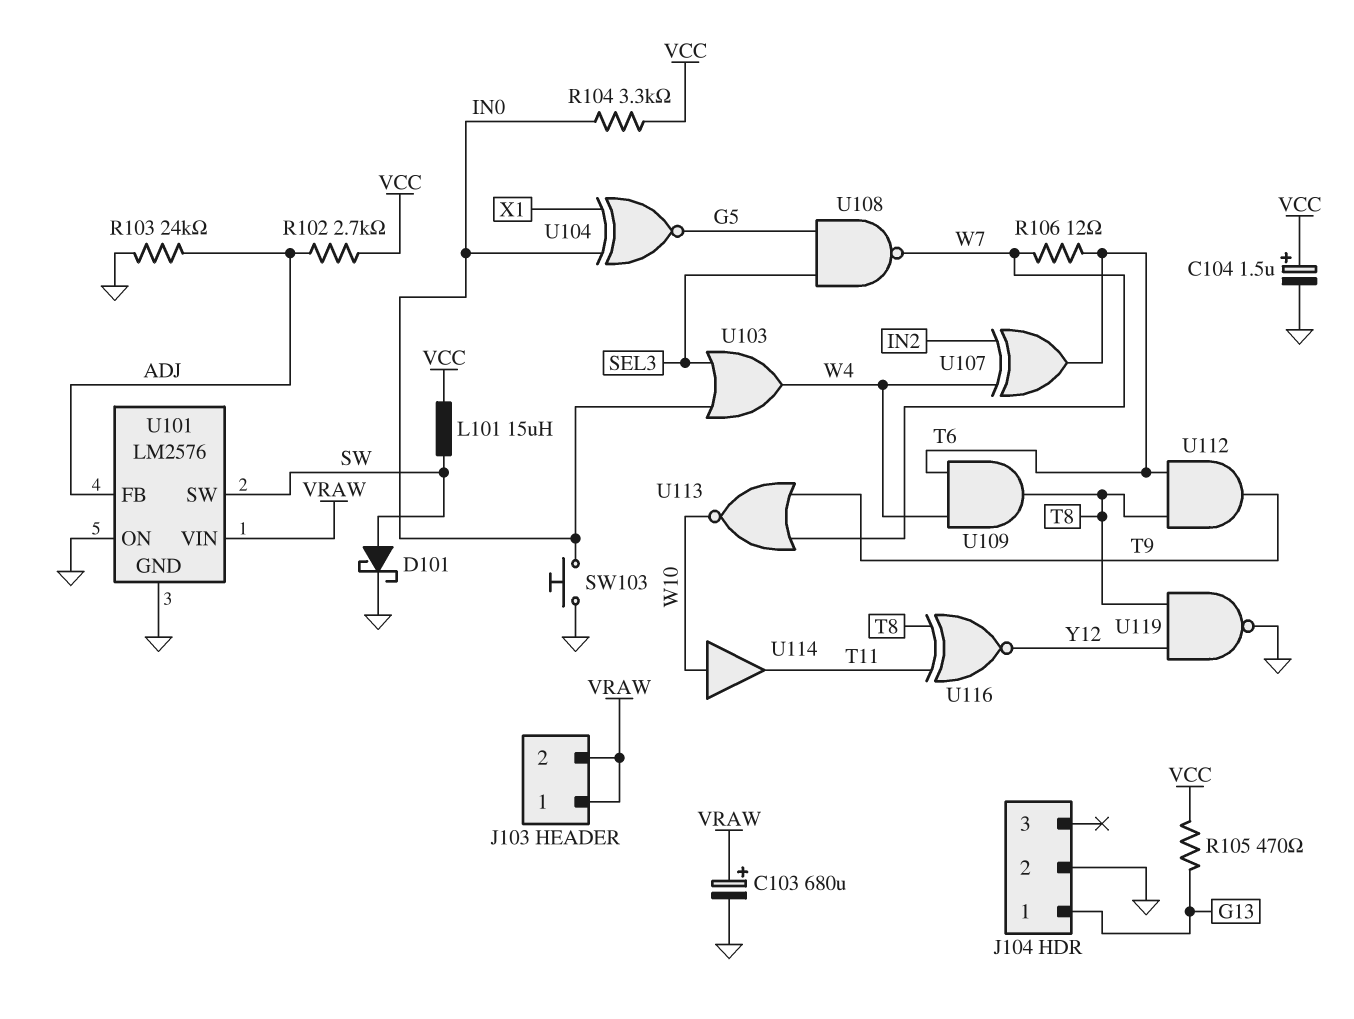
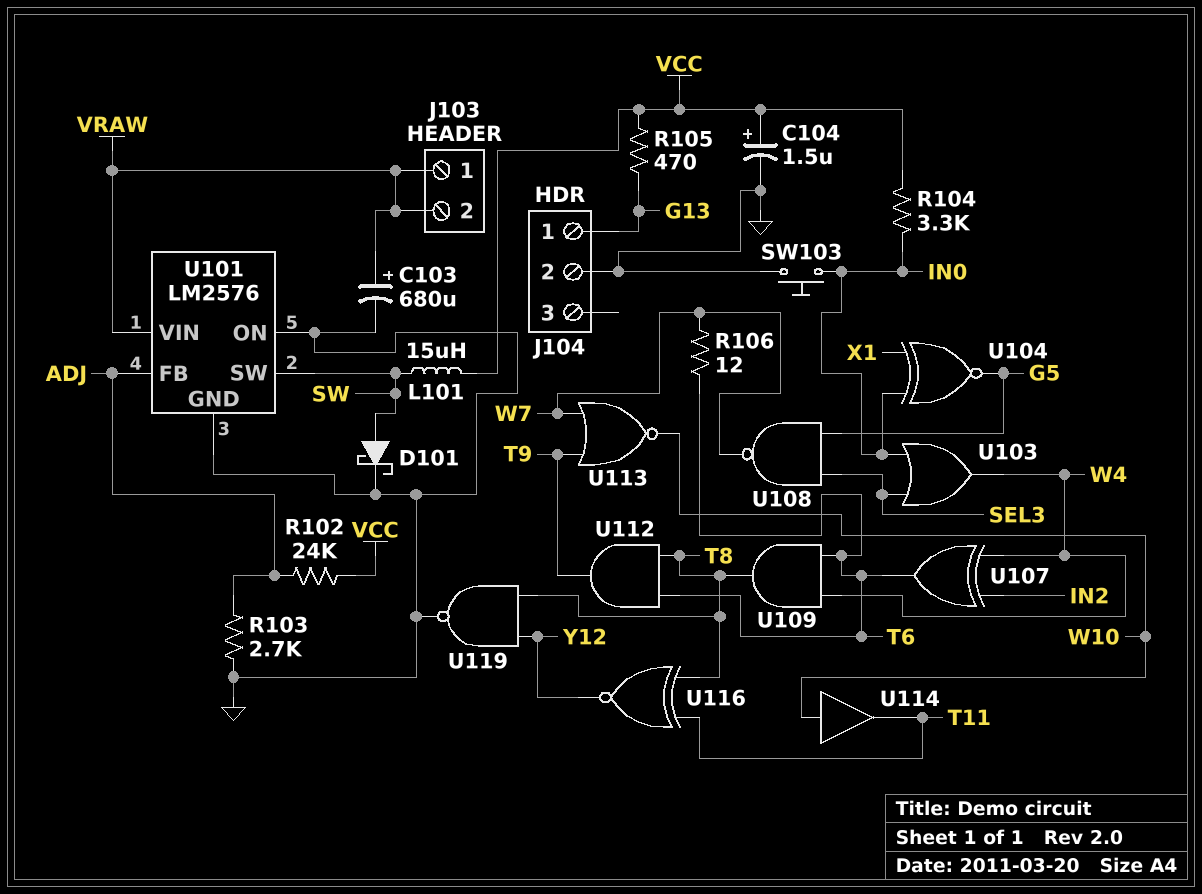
R102: 2.7k (ADJ, VCC) -> 24k (ADJ, VCC)
R103: 24k (ADJ, GND) -> 2.7k (ADJ, GND)

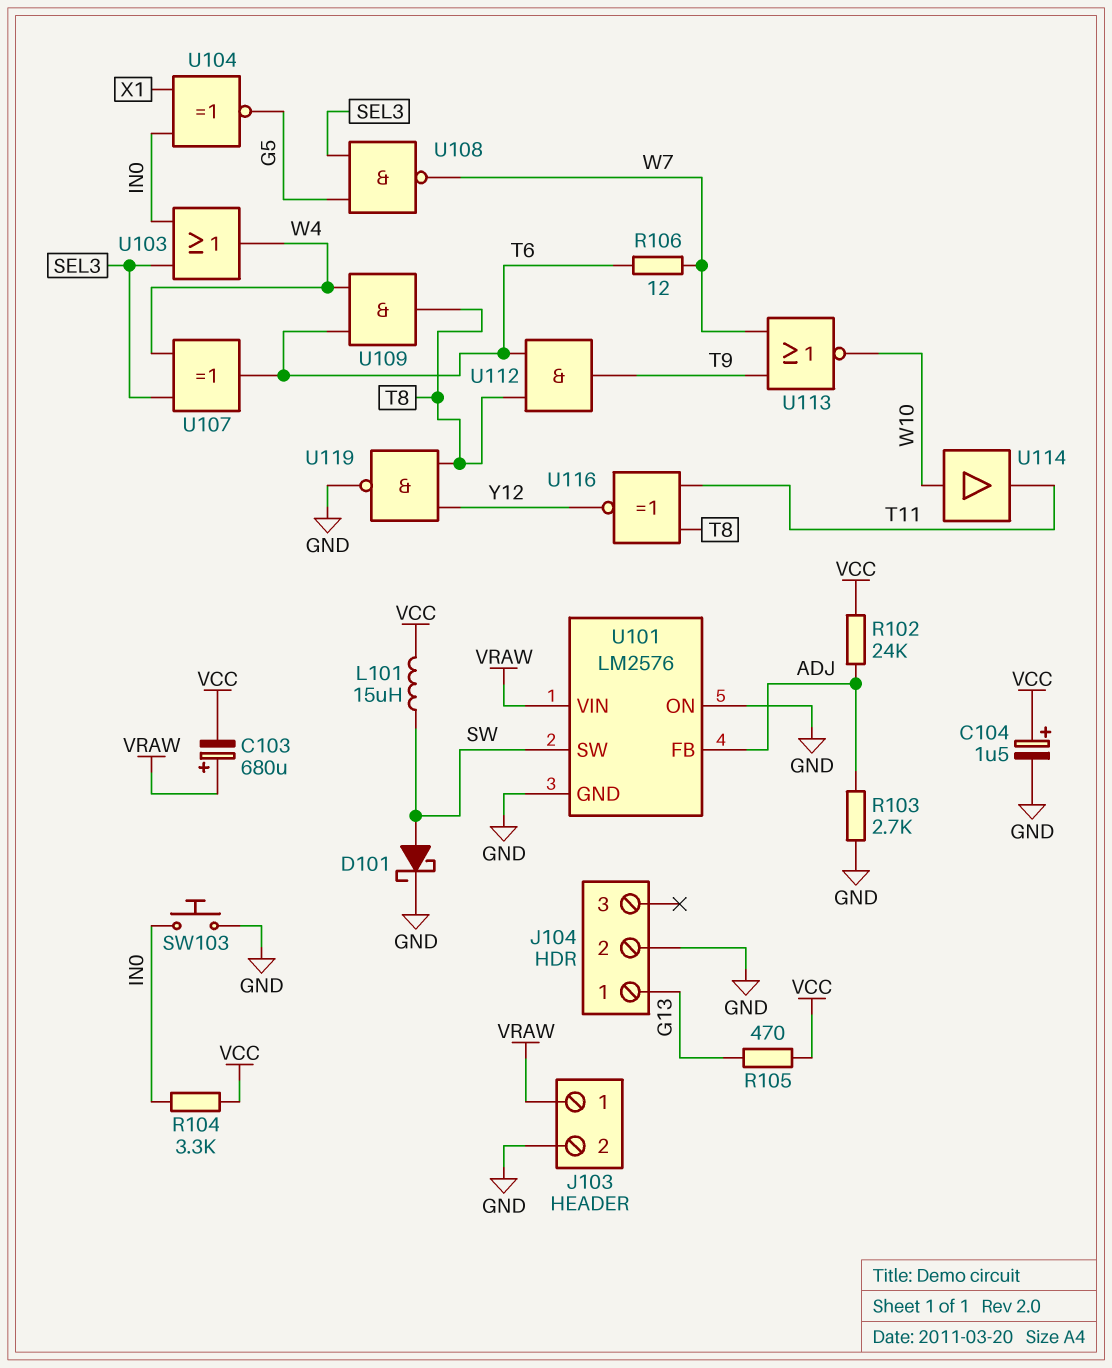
C103: 680uF (plus VRAW, minus GND) -> 680uF (plus VRAW, minus VCC)
J103 pin 2: VRAW -> GND
U107: XOR (in IN2, in W4, out T6) -> XOR (in SEL3, in W4, out T6)

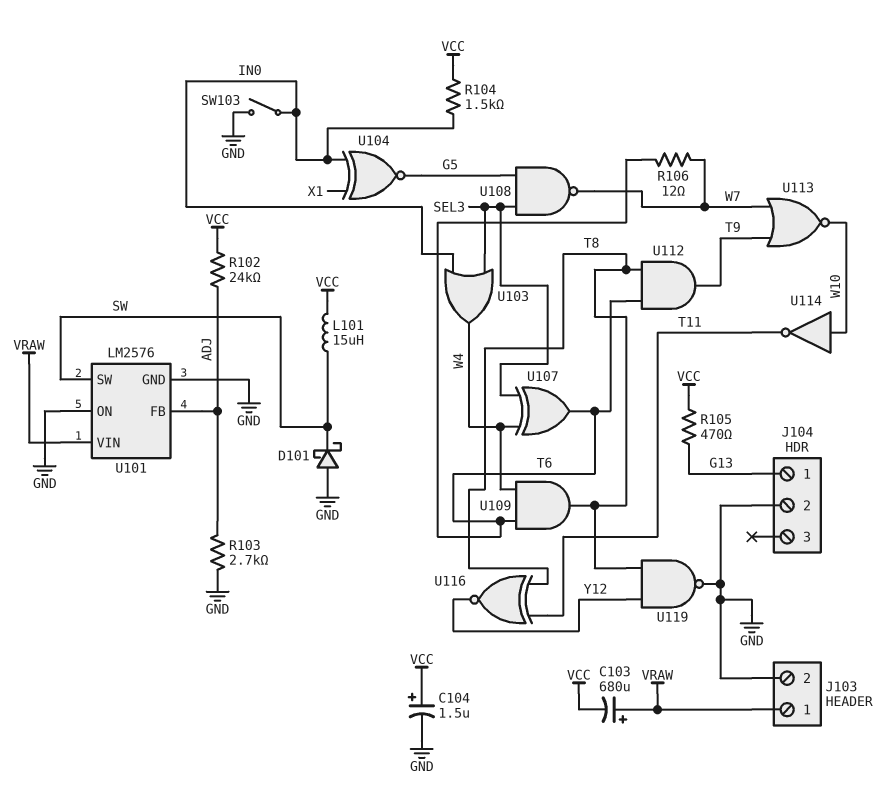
D101: schottky (A SW, K GND) -> schottky (A GND, K SW)
R104: 3.3k (IN0, VCC) -> 1.5k (IN0, VCC)
SW103: button (GND, IN0) -> switch (GND, IN0)
U114: buffer (in W10, out T11) -> NOT (in W10, out T11)

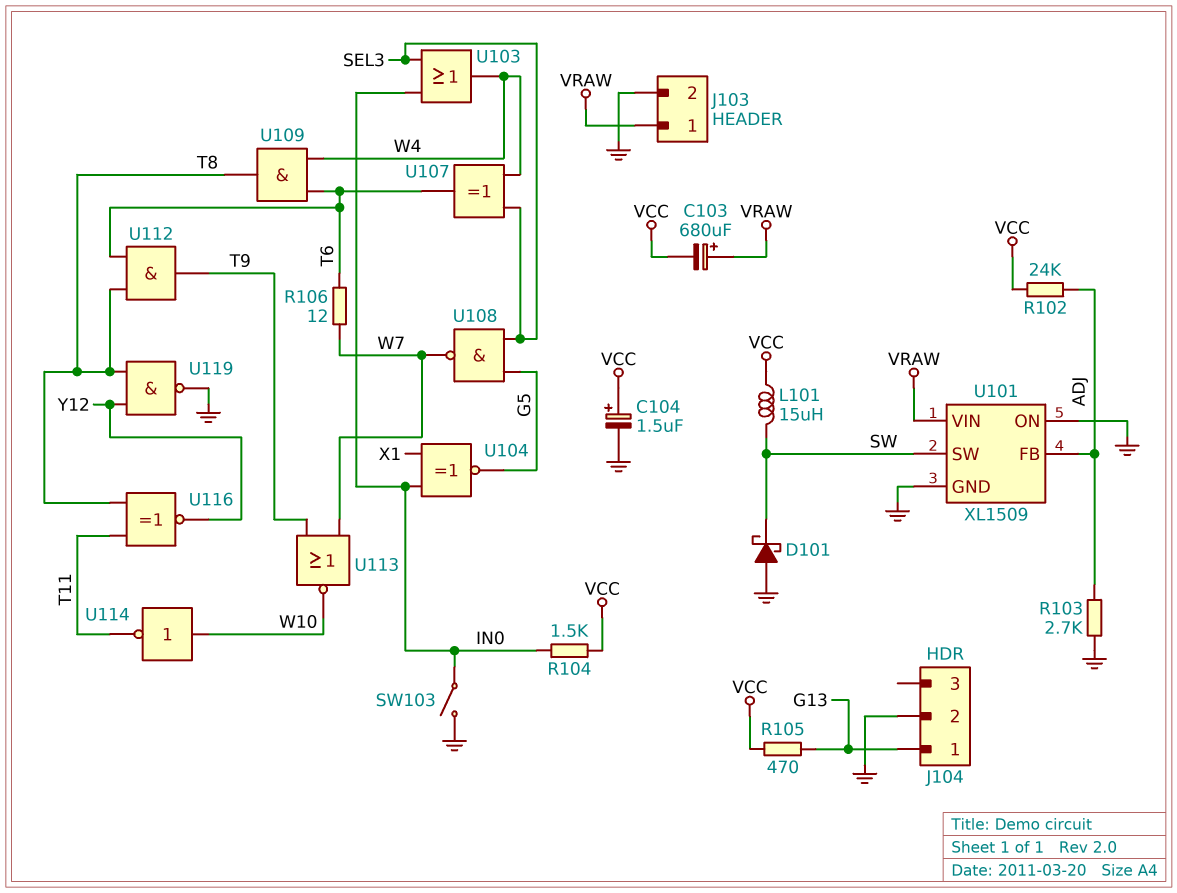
U101: LM2576 -> XL1509

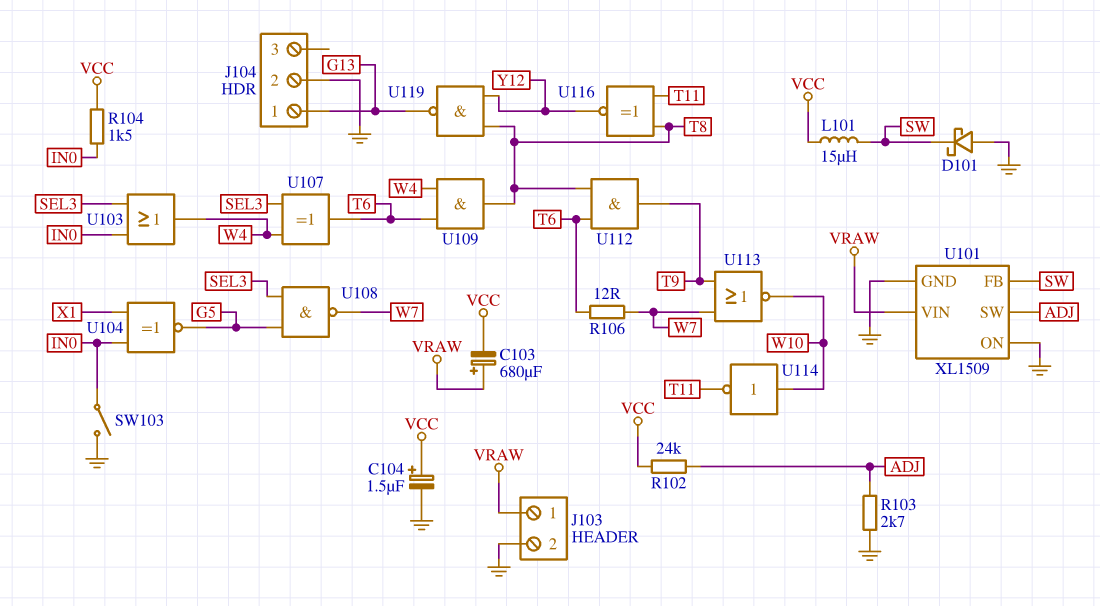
R105: 470 (G13, VCC) -> none
U101 pin FB: ADJ -> SW
U101 pin SW: SW -> ADJ
U119: NAND (in T8, in Y12, out GND) -> NAND (in T8, in Y12, out G13)

